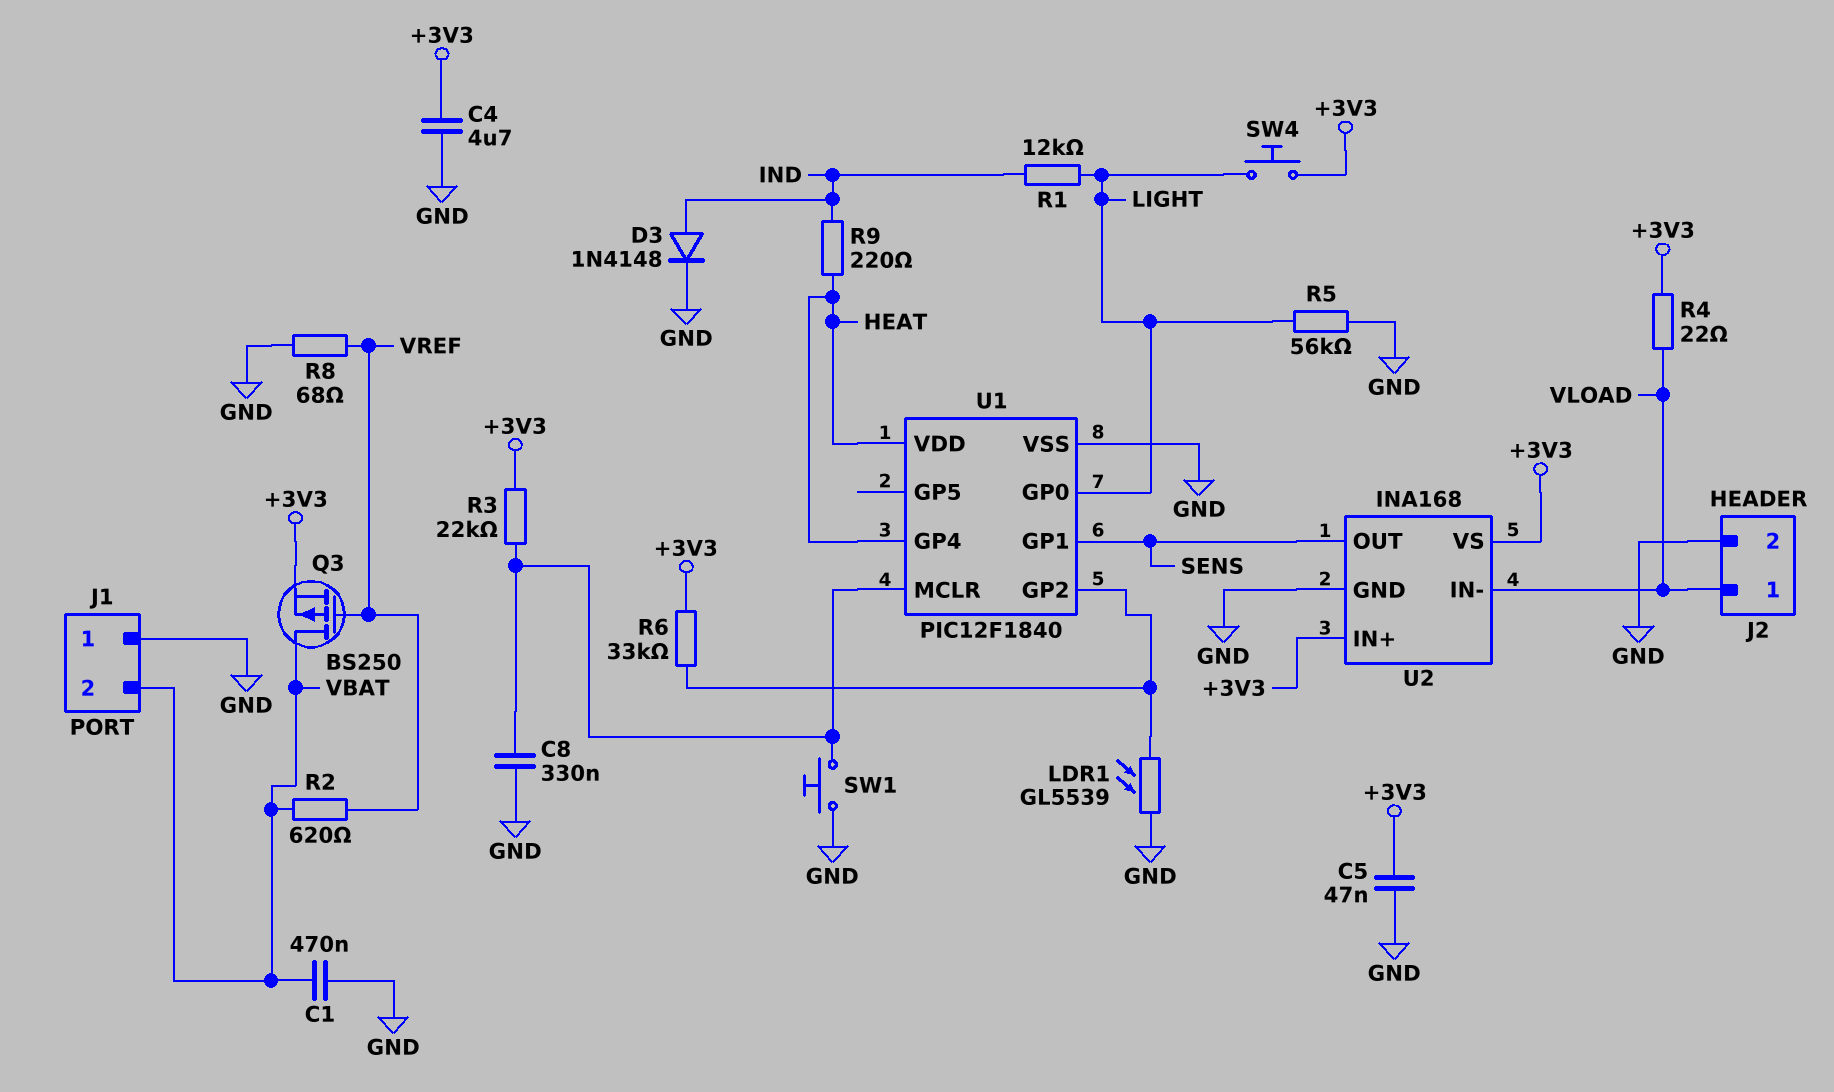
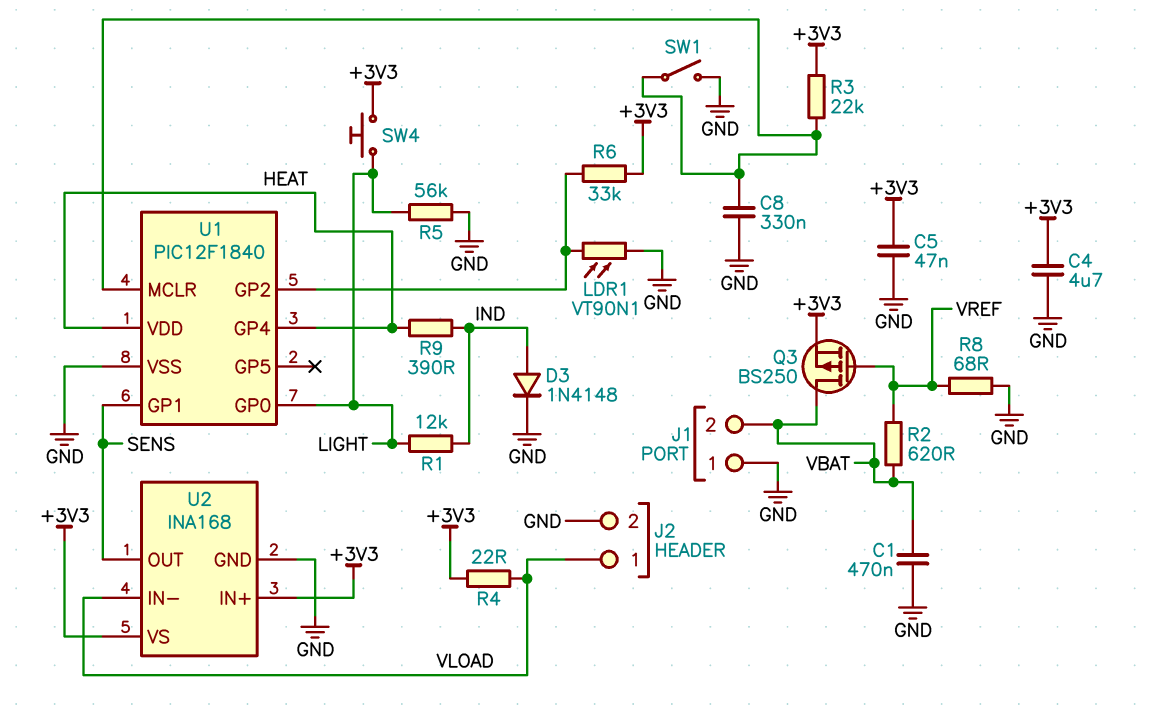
LDR1: GL5539 (GND, U1/GP2) -> VT90N1 (GND, U1/GP2)
R9: 220 (HEAT, IND) -> 390 (HEAT, IND)
SW1: button (GND, U1/MCLR) -> switch (GND, U1/MCLR)

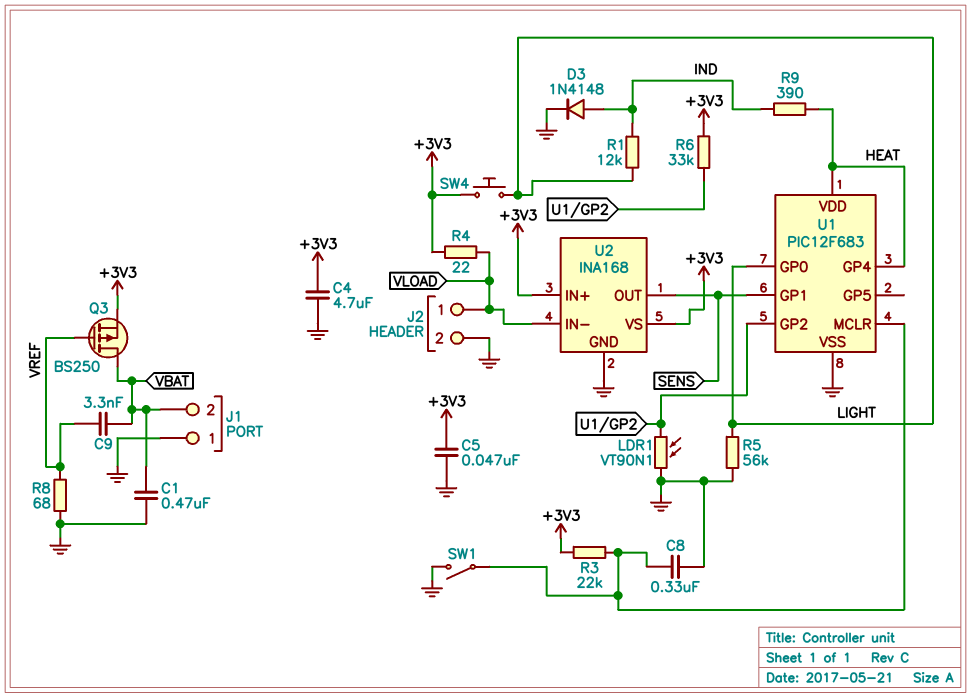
C9: none -> 3.3nF (VBAT, VREF)
R2: 620 (VBAT, VREF) -> none
U1: PIC12F1840 -> PIC12F683

